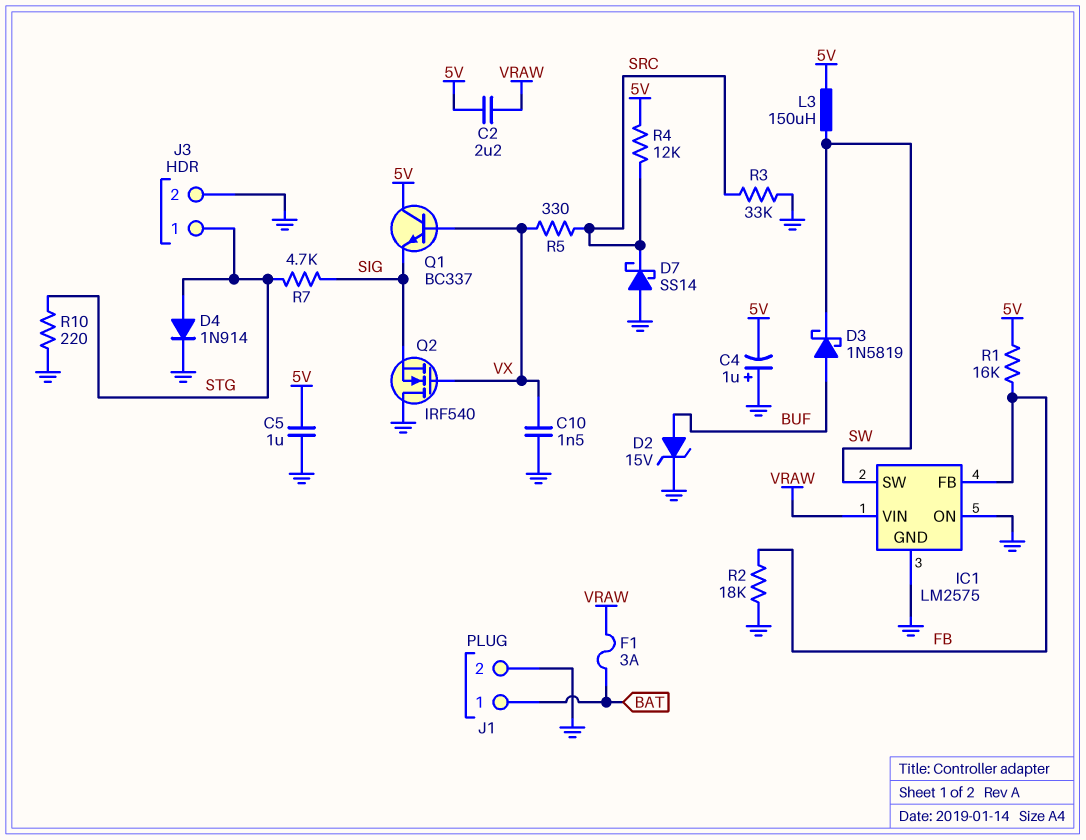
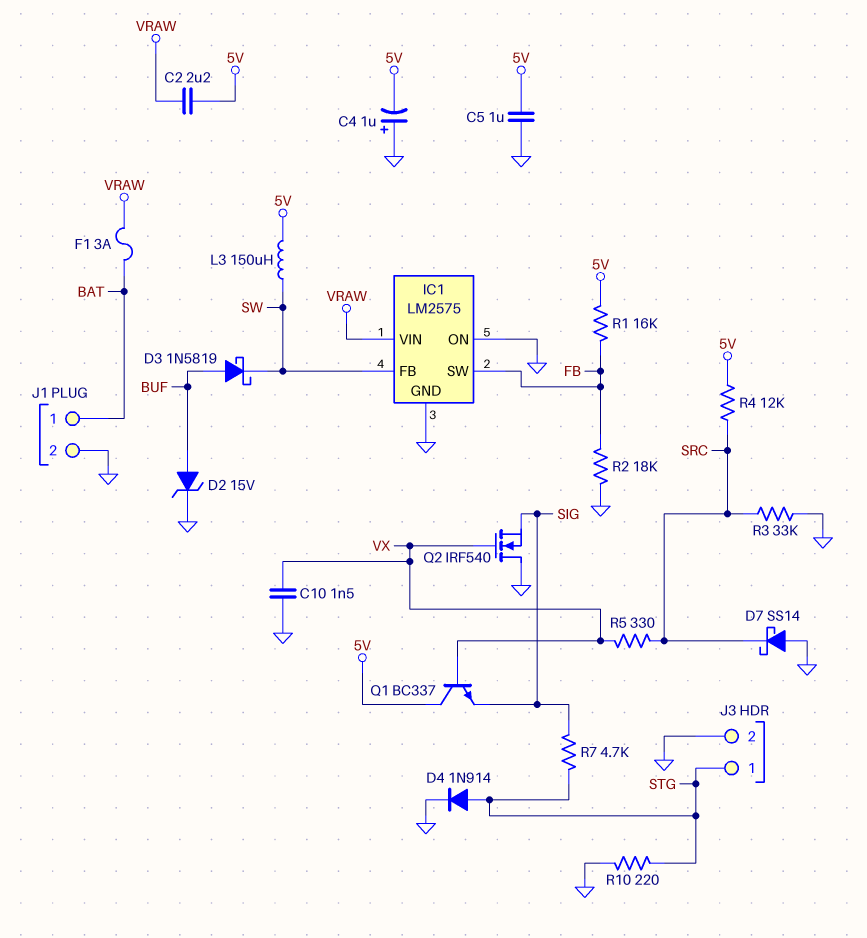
IC1 pin FB: FB -> SW
IC1 pin SW: SW -> FB

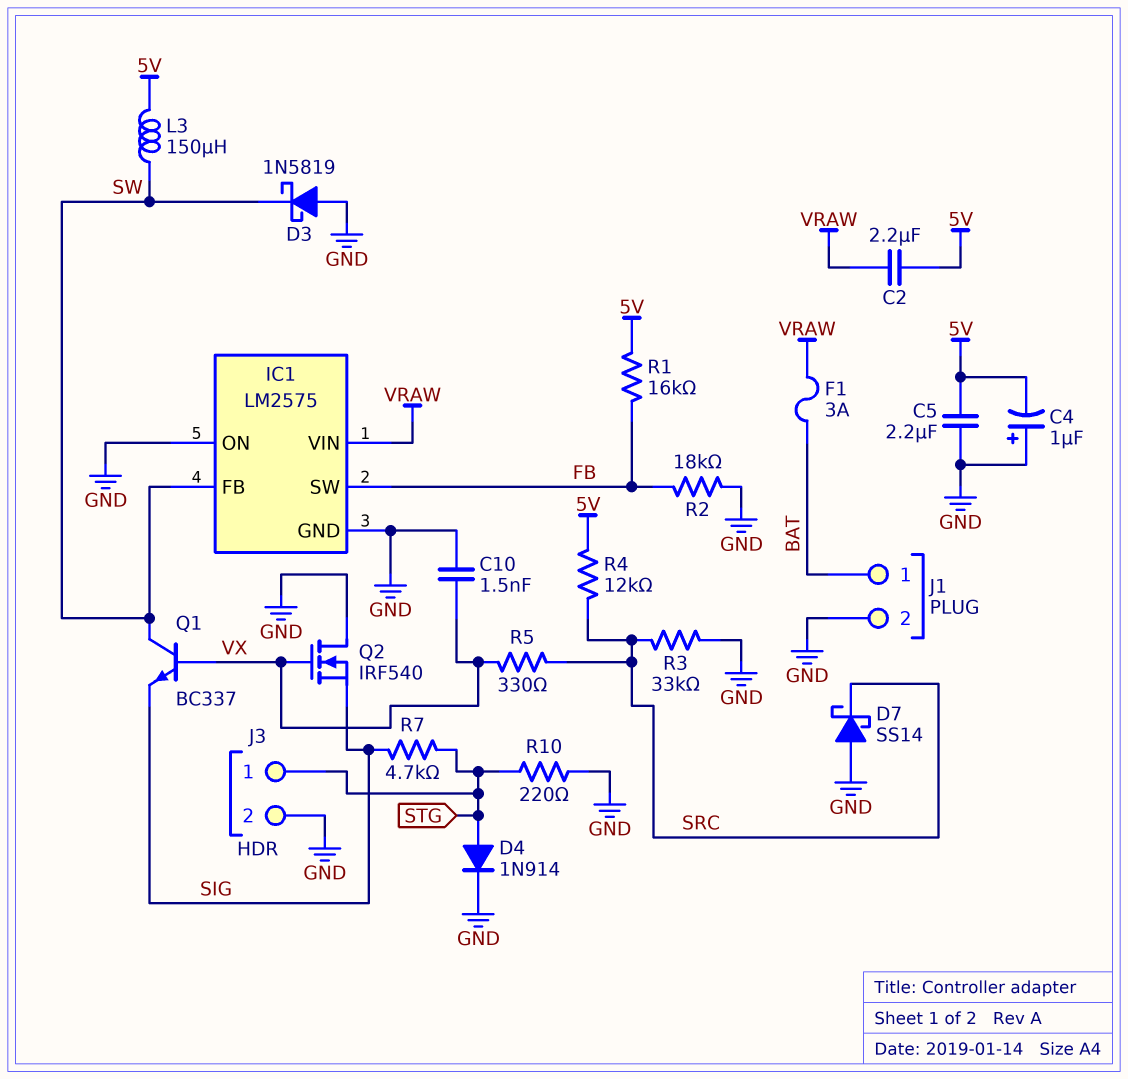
C5: 1uF (5V, GND) -> 2.2uF (5V, GND)
D2: zener 15V (A BUF, K GND) -> none
D3: schottky 1N5819 (A BUF, K SW) -> schottky 1N5819 (A GND, K SW)
Q1: NPN BC337 (B VX, C 5V, E SIG) -> NPN BC337 (B VX, C SW, E SIG)

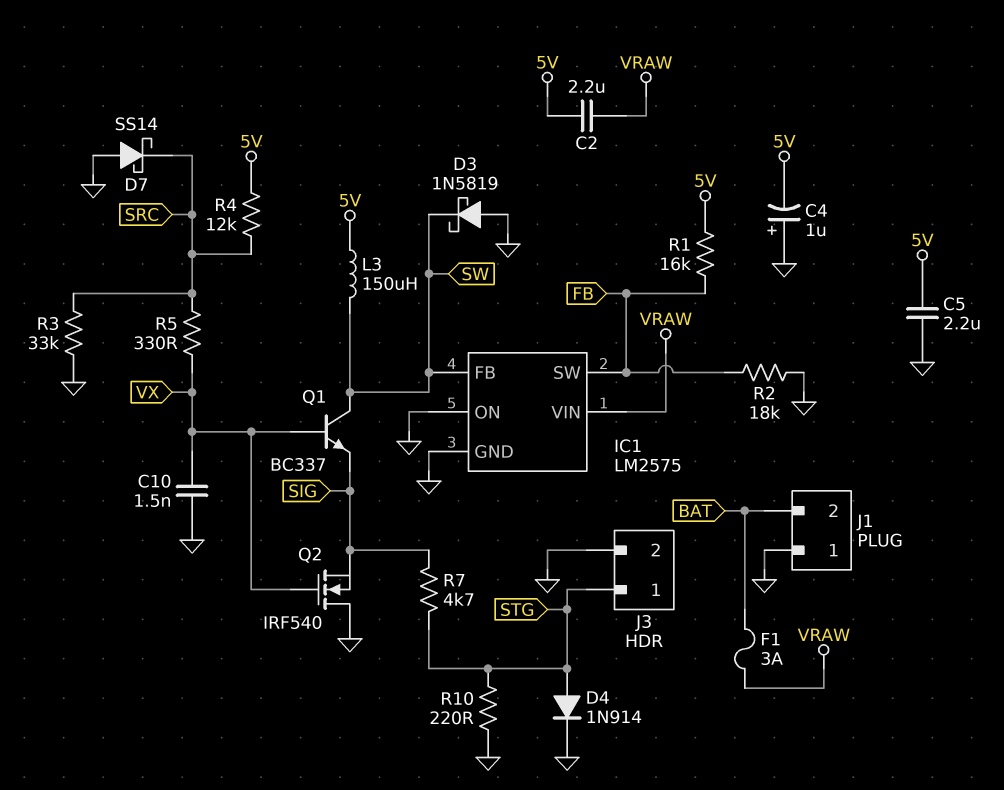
J1 pin 1: BAT -> GND
J1 pin 2: GND -> BAT

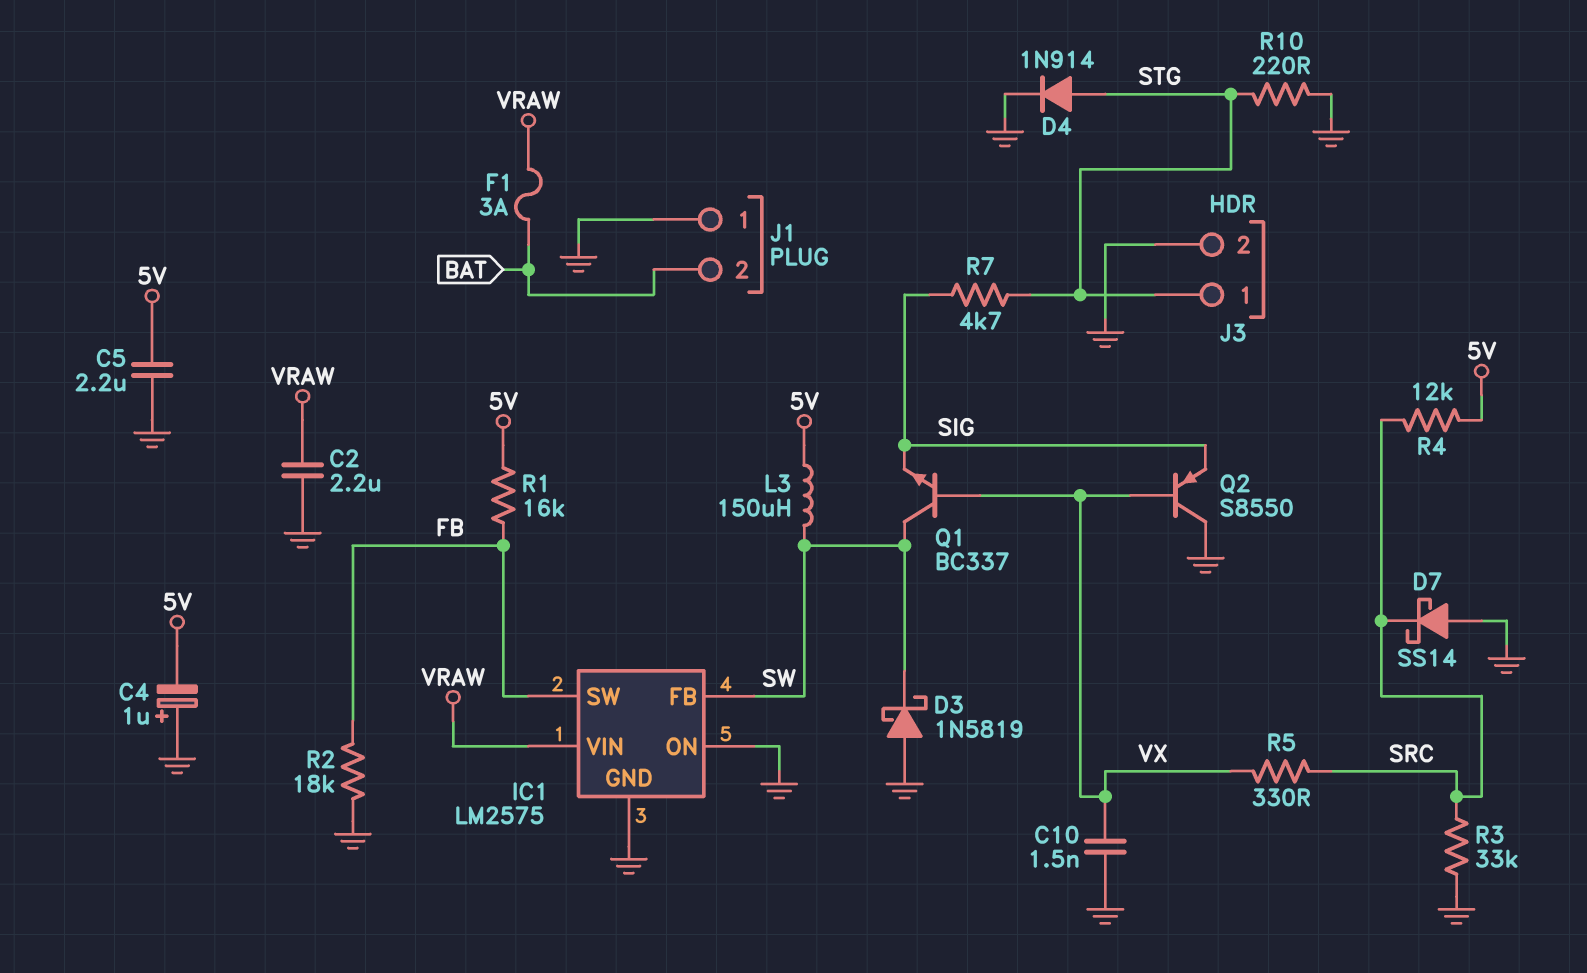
C2: 2.2uF (5V, VRAW) -> 2.2uF (GND, VRAW)
Q2: NMOS IRF540 (G VX, D GND, S SIG) -> PNP S8550 (B VX, C GND, E SIG)

